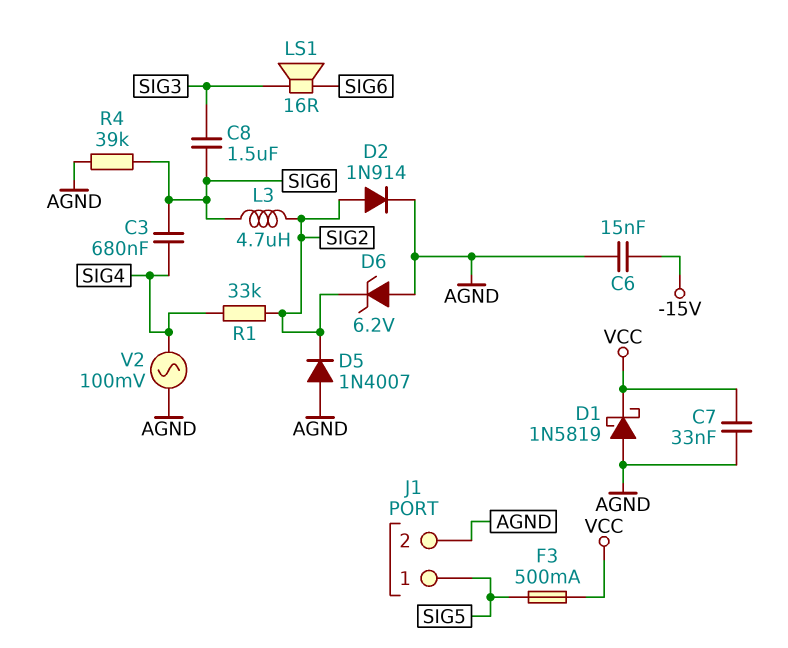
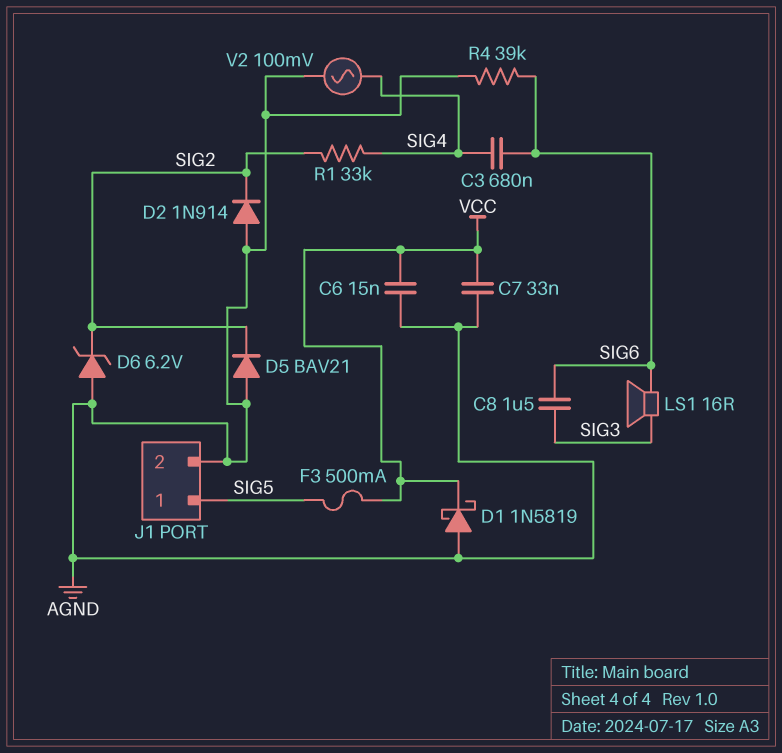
C6: 15nF (-15V, AGND) -> 15nF (AGND, VCC)
D2: diode 1N914 (A SIG2, K AGND) -> diode 1N914 (A AGND, K SIG2)
D5: diode 1N4007 (A AGND, K SIG2) -> diode BAV21 (A AGND, K SIG2)
L3: 4.7uH (SIG2, SIG6) -> none

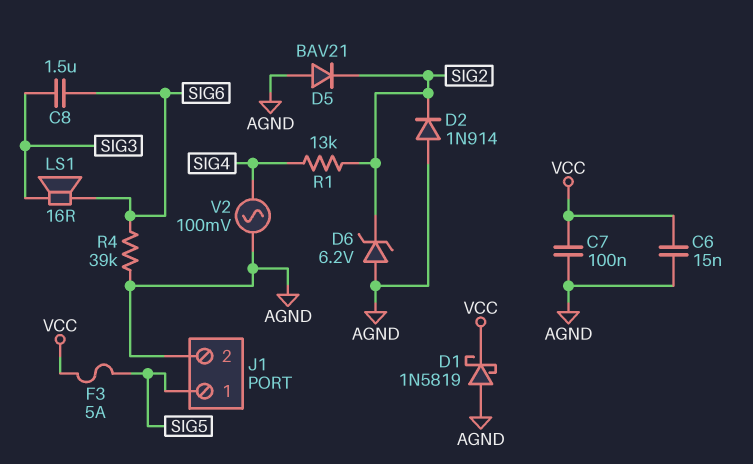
C3: 680nF (SIG4, SIG6) -> none
C7: 33nF (AGND, VCC) -> 100nF (AGND, VCC)
F3: 500mA (SIG5, VCC) -> 5A (SIG5, VCC)
R1: 33k (SIG2, SIG4) -> 13k (SIG2, SIG4)

